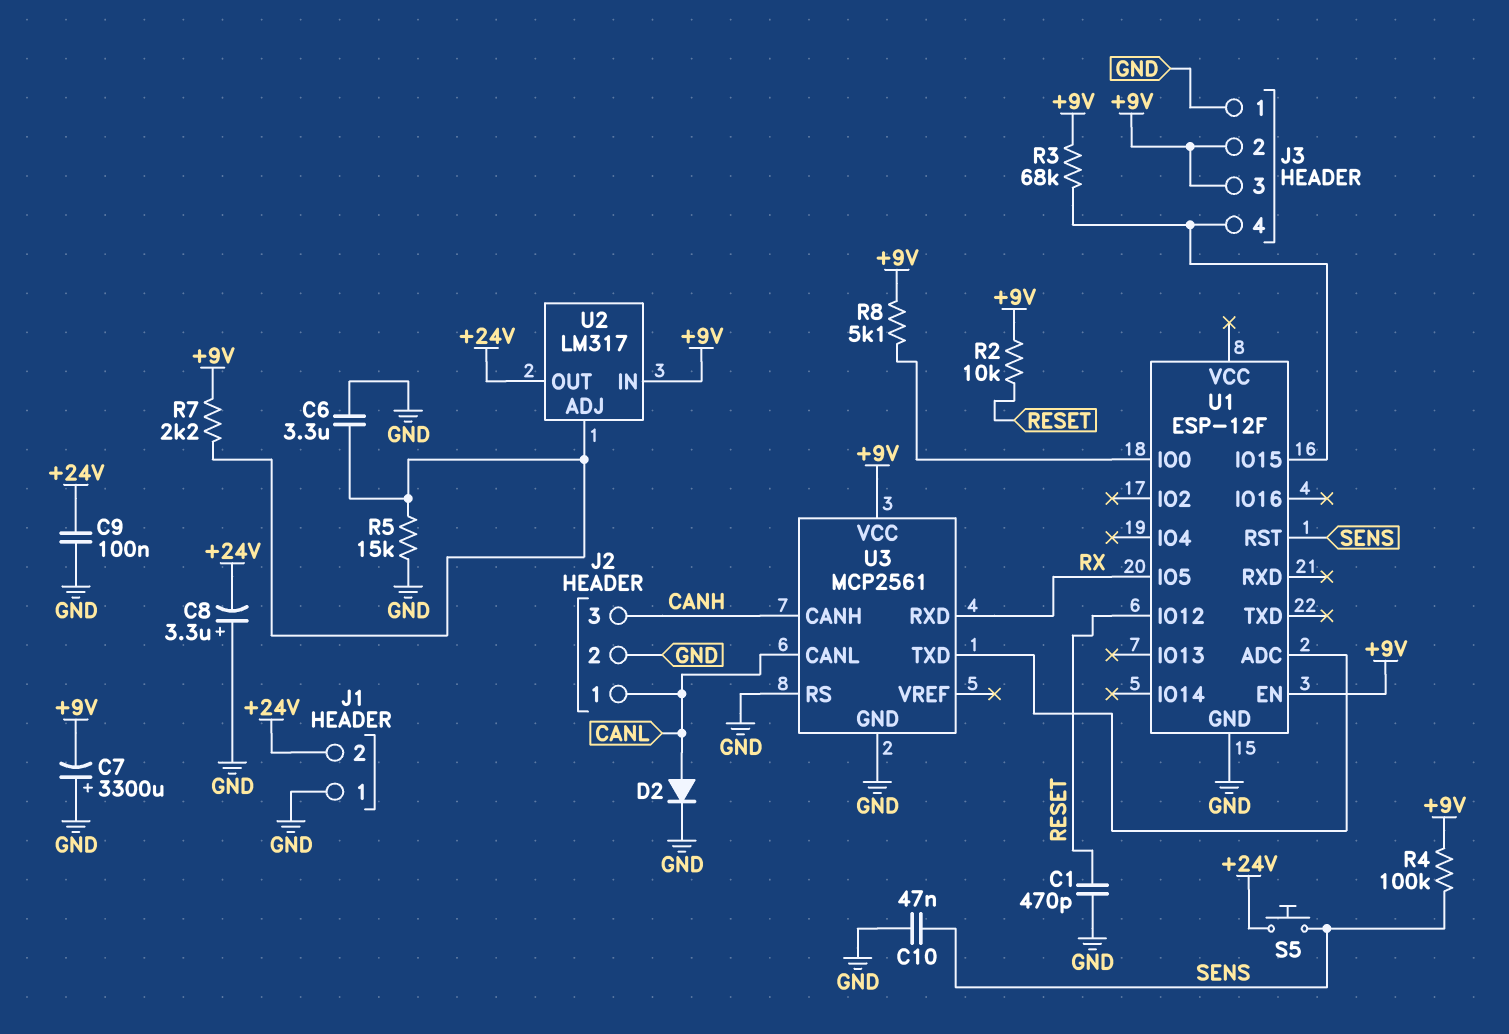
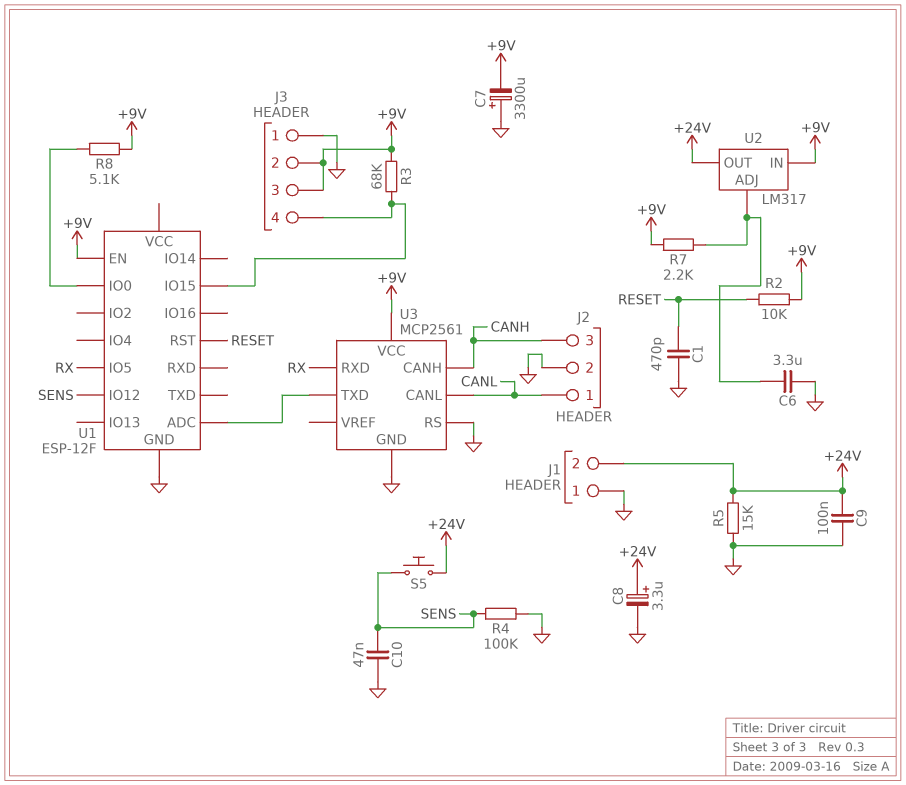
C8: 3.3uF (plus GND, minus +24V) -> 3.3uF (plus +24V, minus GND)
D2: diode (A CANL, K GND) -> none
R4: 100k (+9V, SENS) -> 100k (GND, SENS)
R5: 15k (GND, U2/ADJ) -> 15k (+24V, GND)
U1 pin IO12: RESET -> SENS
U1 pin RST: SENS -> RESET

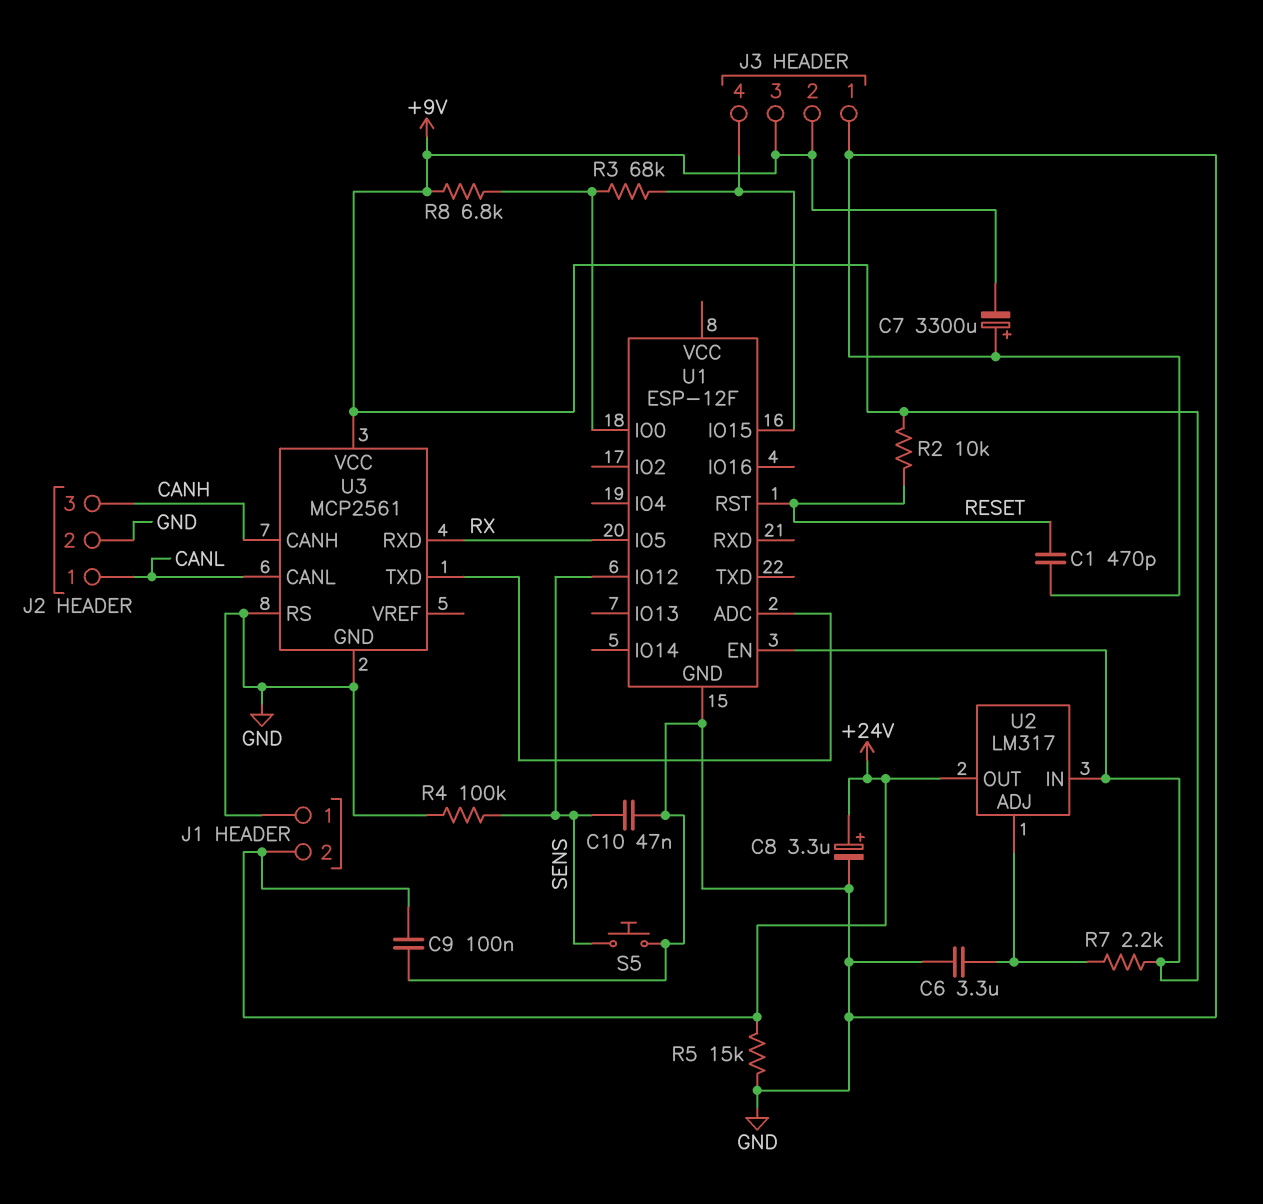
R3: 68k (+9V, J3/4) -> 68k (J3/4, U1/IO0)
R8: 5.1k (+9V, U1/IO0) -> 6.8k (+9V, U1/IO0)
S5: button (+24V, SENS) -> button (GND, SENS)

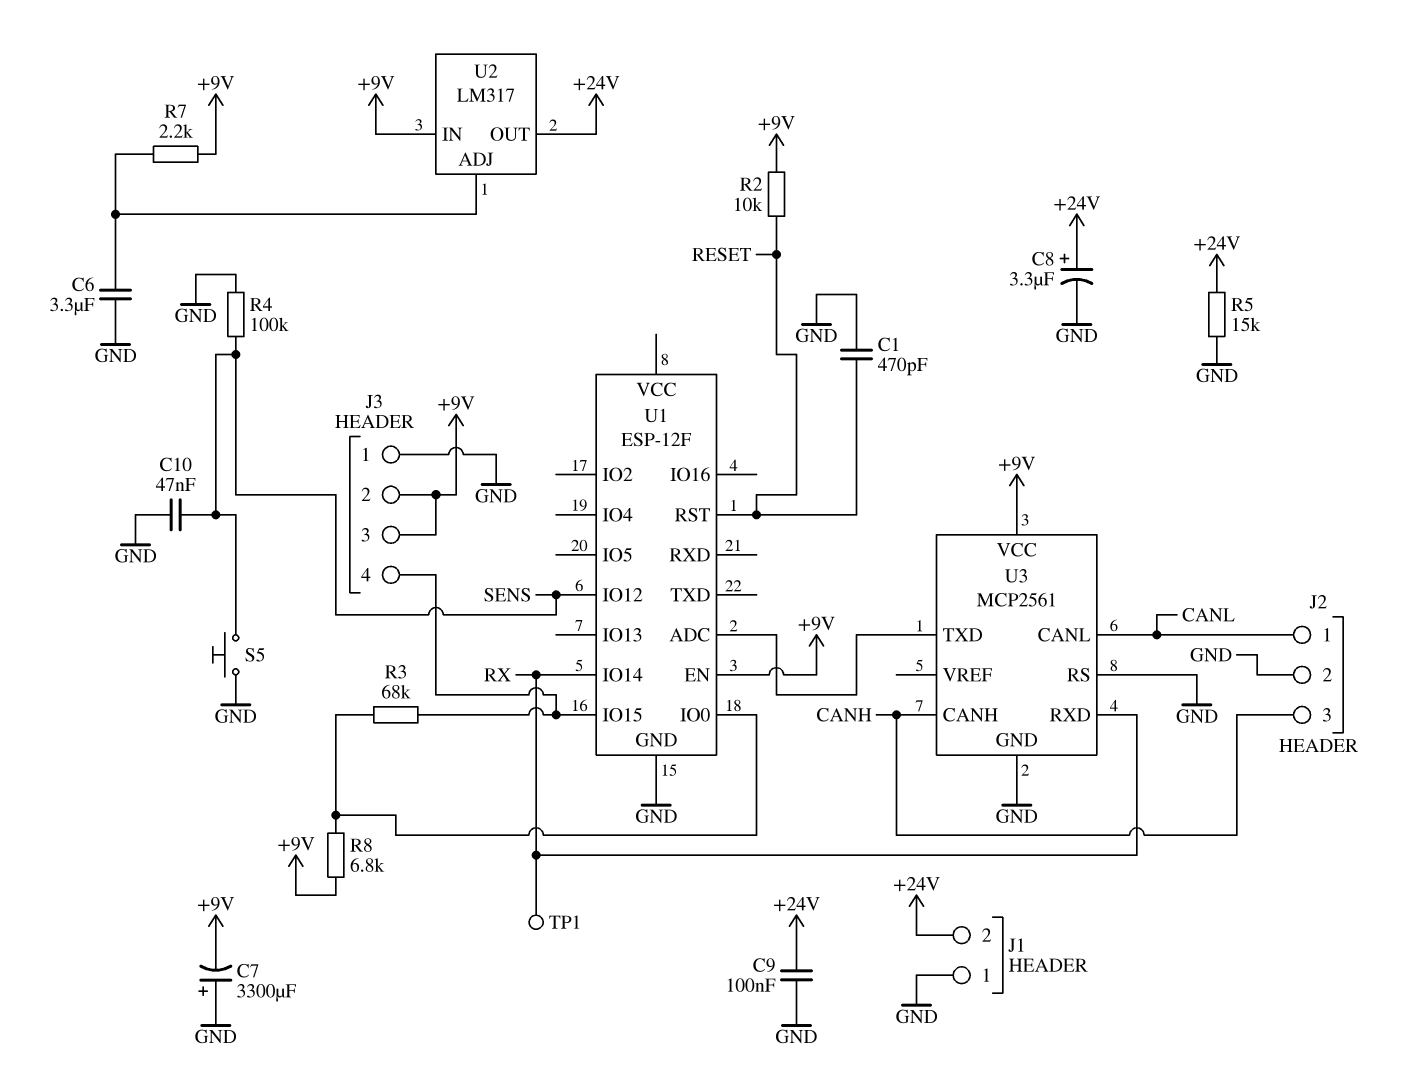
TP1: none -> test point (RX)
U1 pin IO5: RX -> none
U1 pin IO14: none -> RX

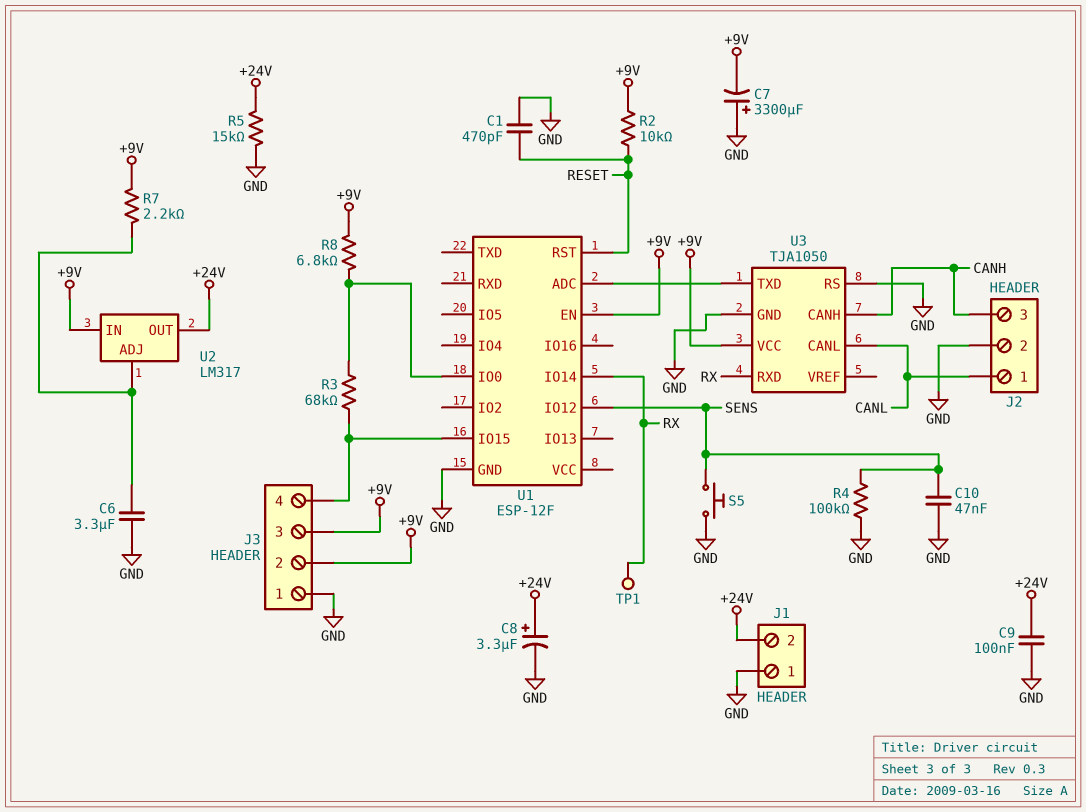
U3: MCP2561 -> TJA1050

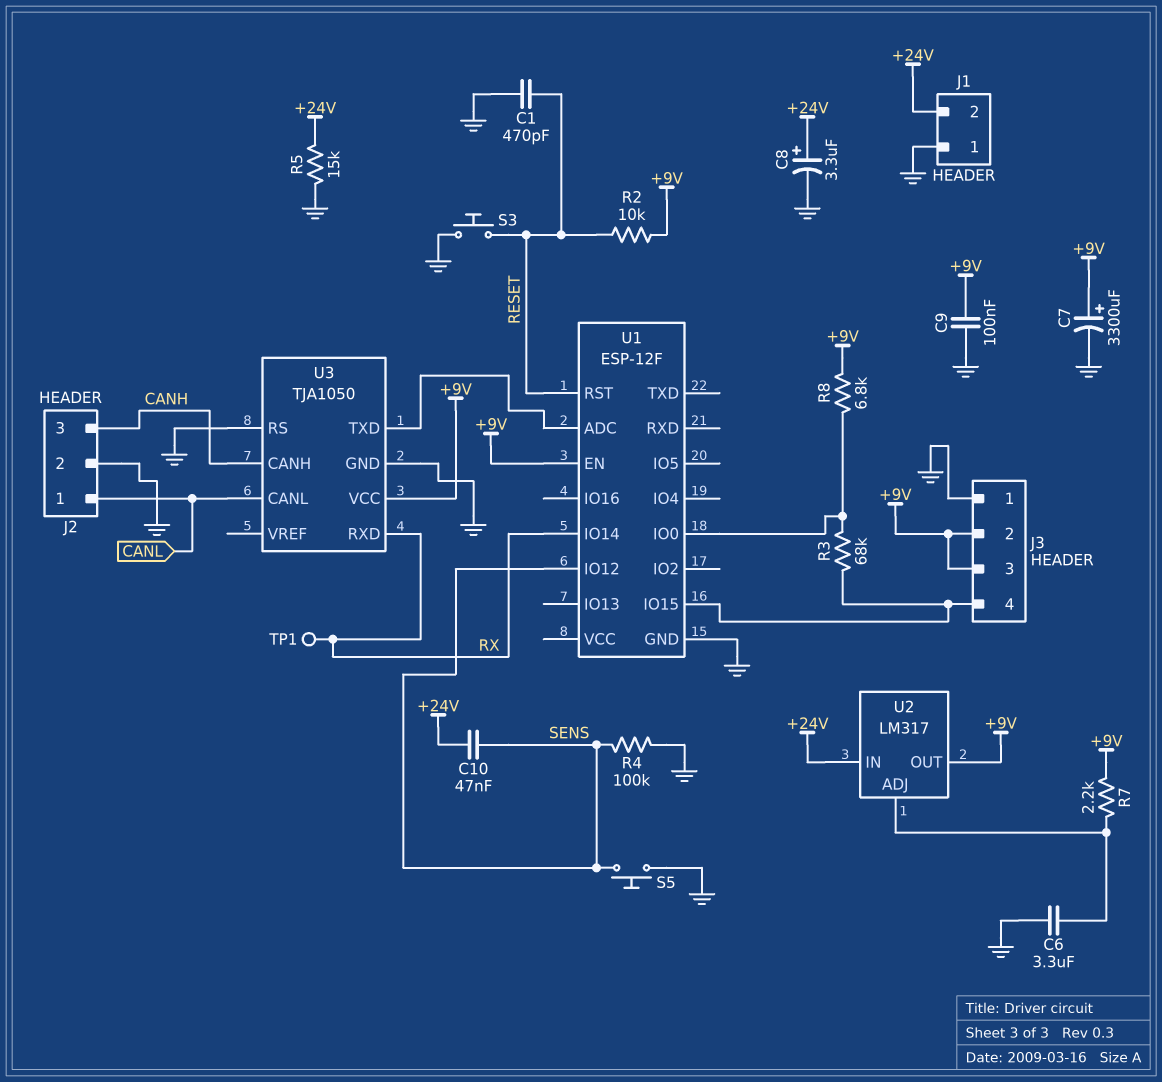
C7: 3300uF (plus GND, minus +9V) -> 3300uF (plus +9V, minus GND)
C9: 100nF (+24V, GND) -> 100nF (+9V, GND)
C10: 47nF (GND, SENS) -> 47nF (+24V, SENS)
S3: none -> button (GND, RESET)
U2 pin IN: +9V -> +24V
U2 pin OUT: +24V -> +9V

